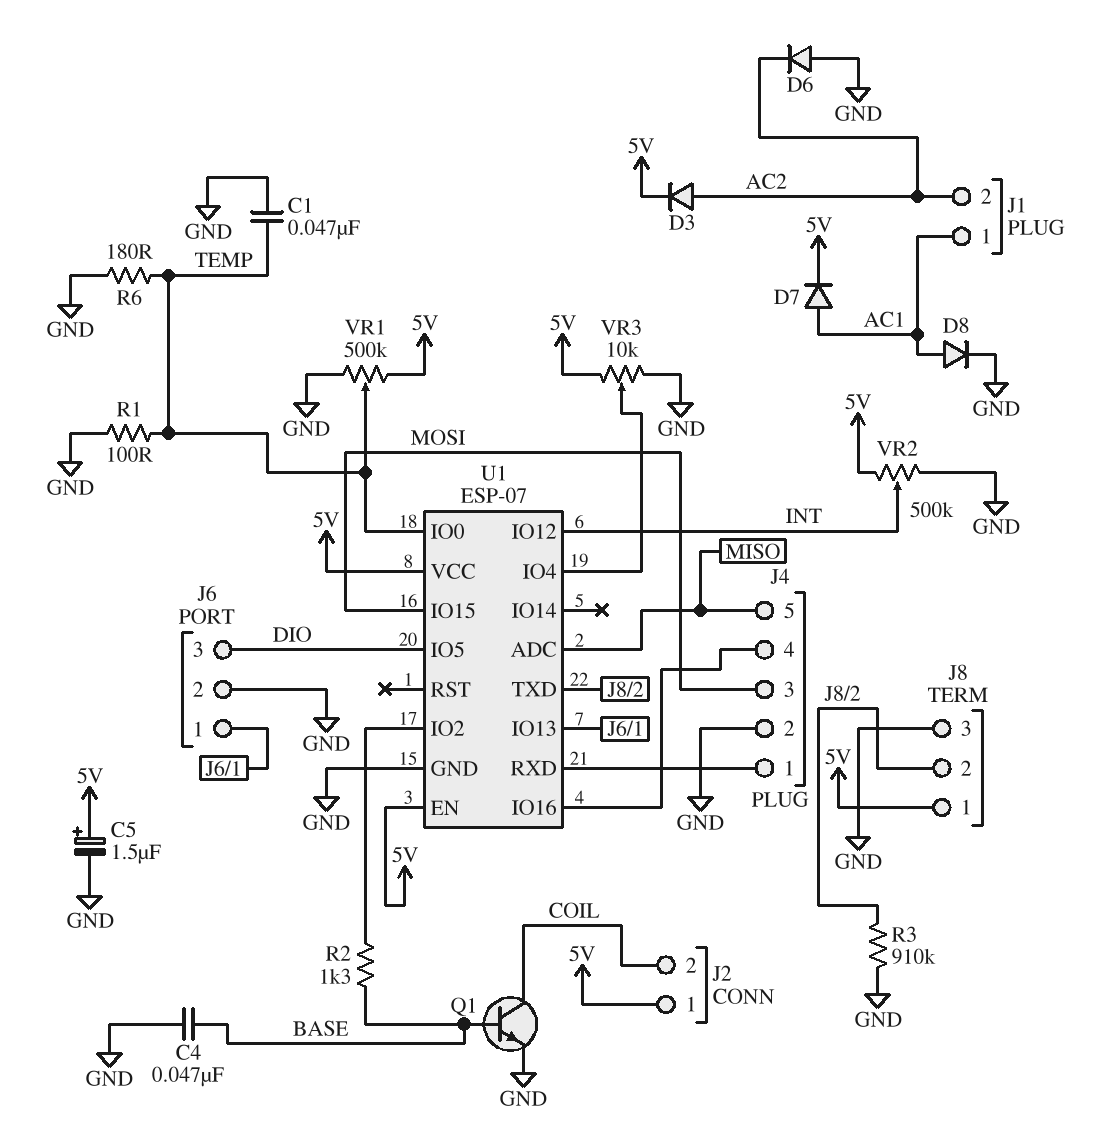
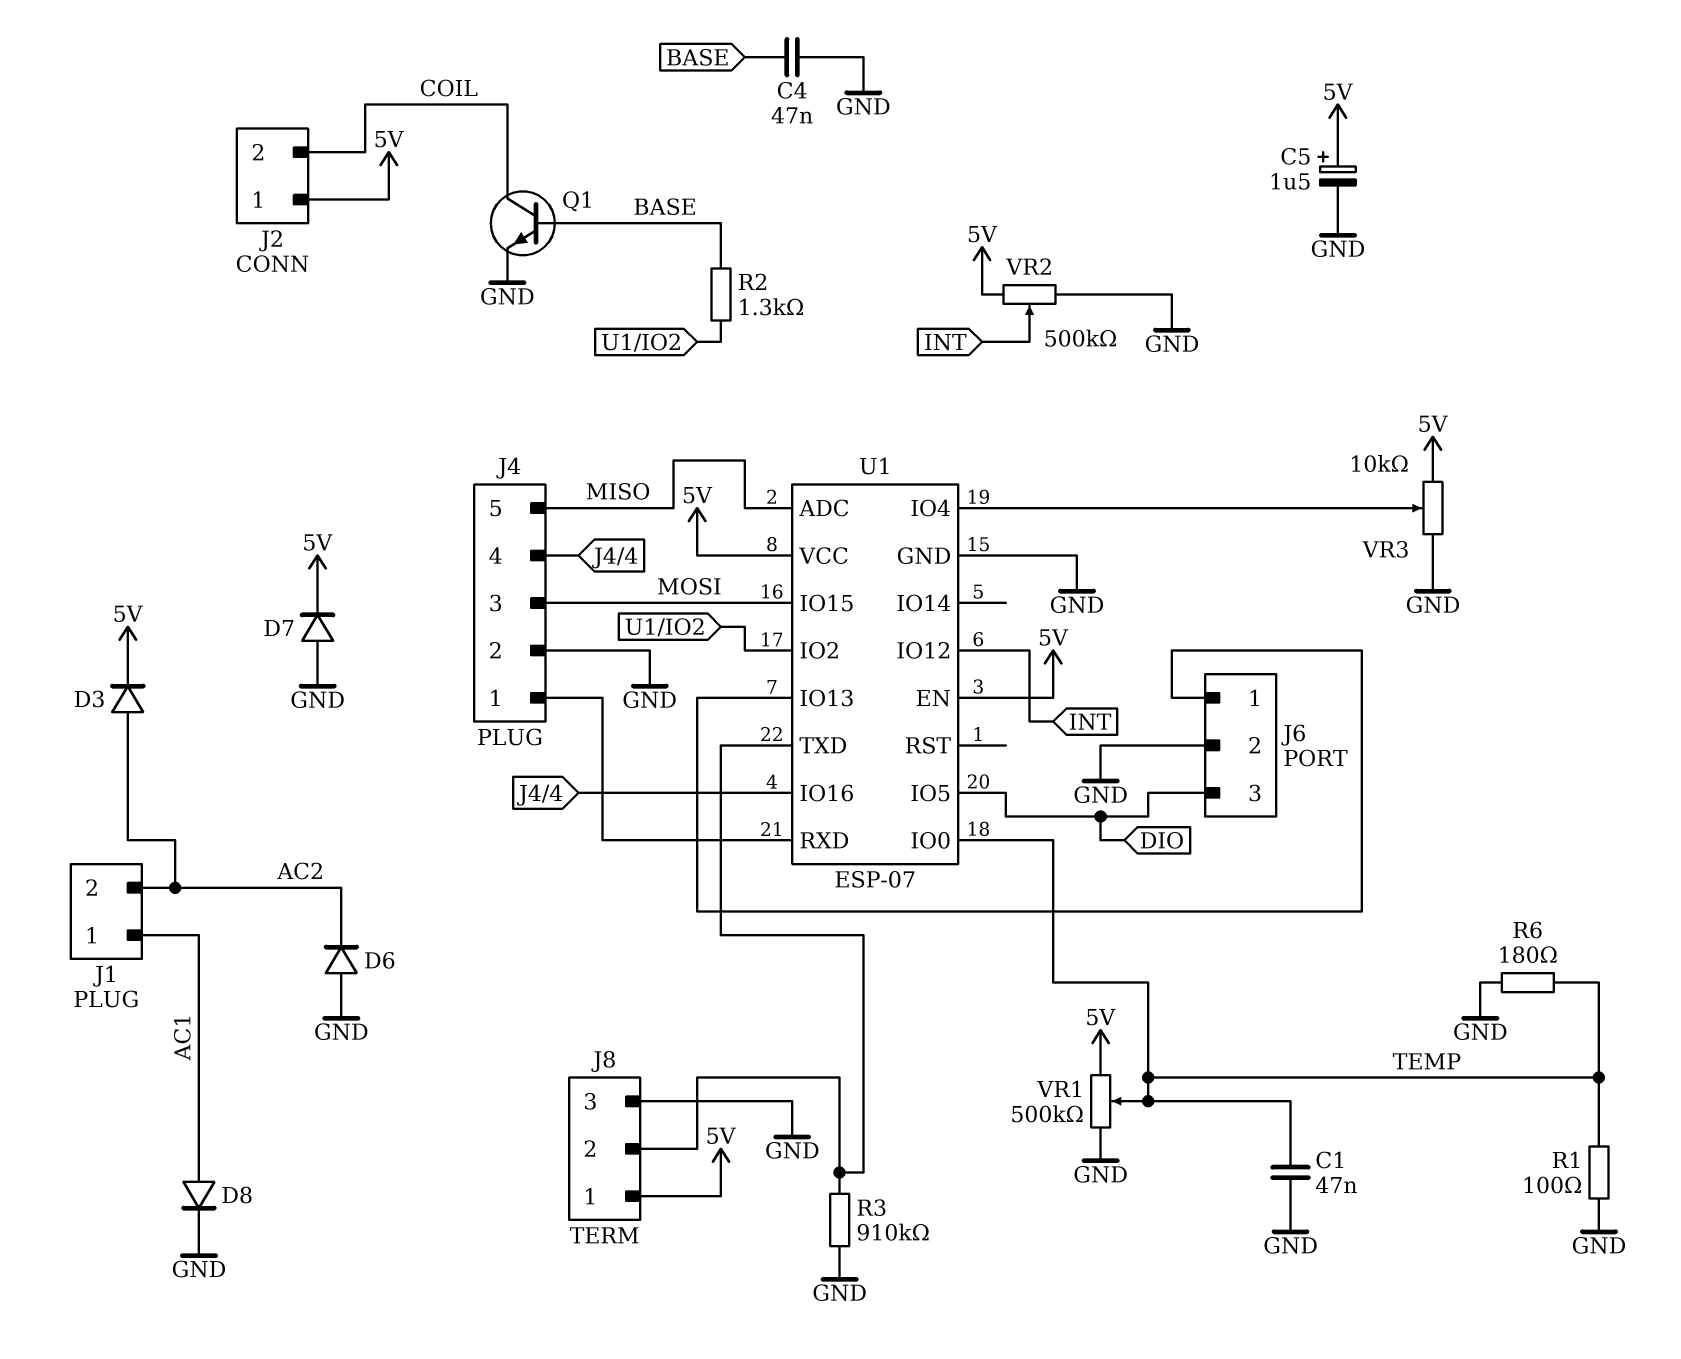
D7: diode (A AC1, K 5V) -> diode (A GND, K 5V)

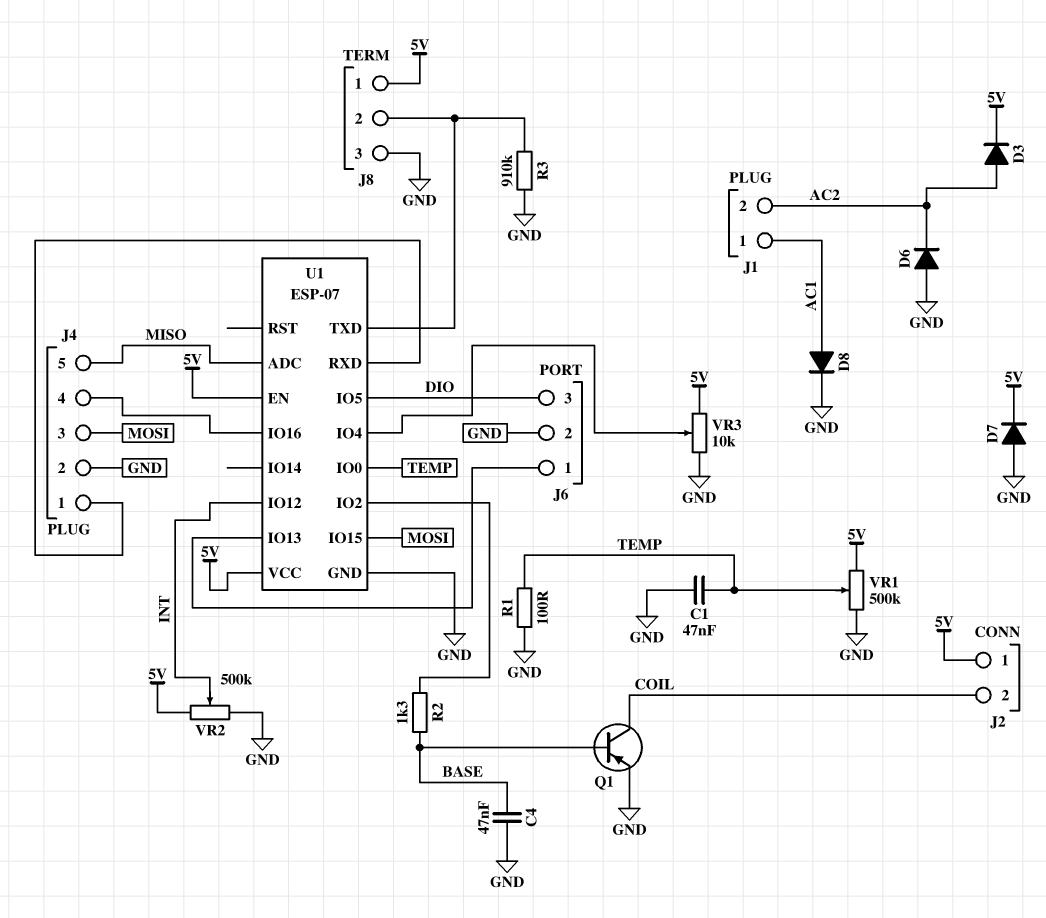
C5: 1.5uF (plus 5V, minus GND) -> none
Q1: NPN (B BASE, C COIL, E GND) -> PNP (B BASE, C COIL, E GND)
R6: 180 (GND, TEMP) -> none

